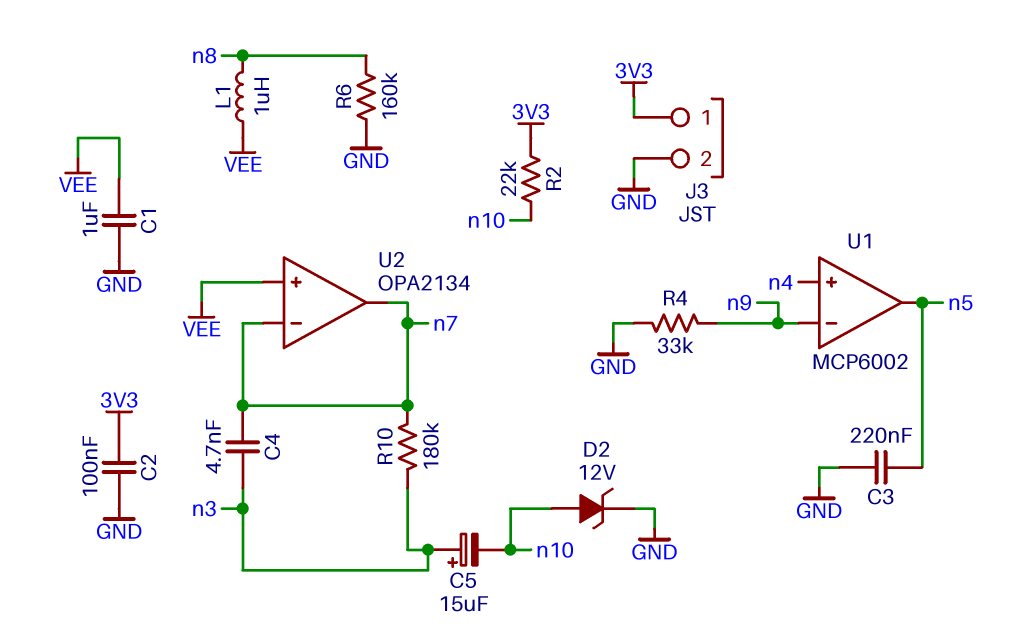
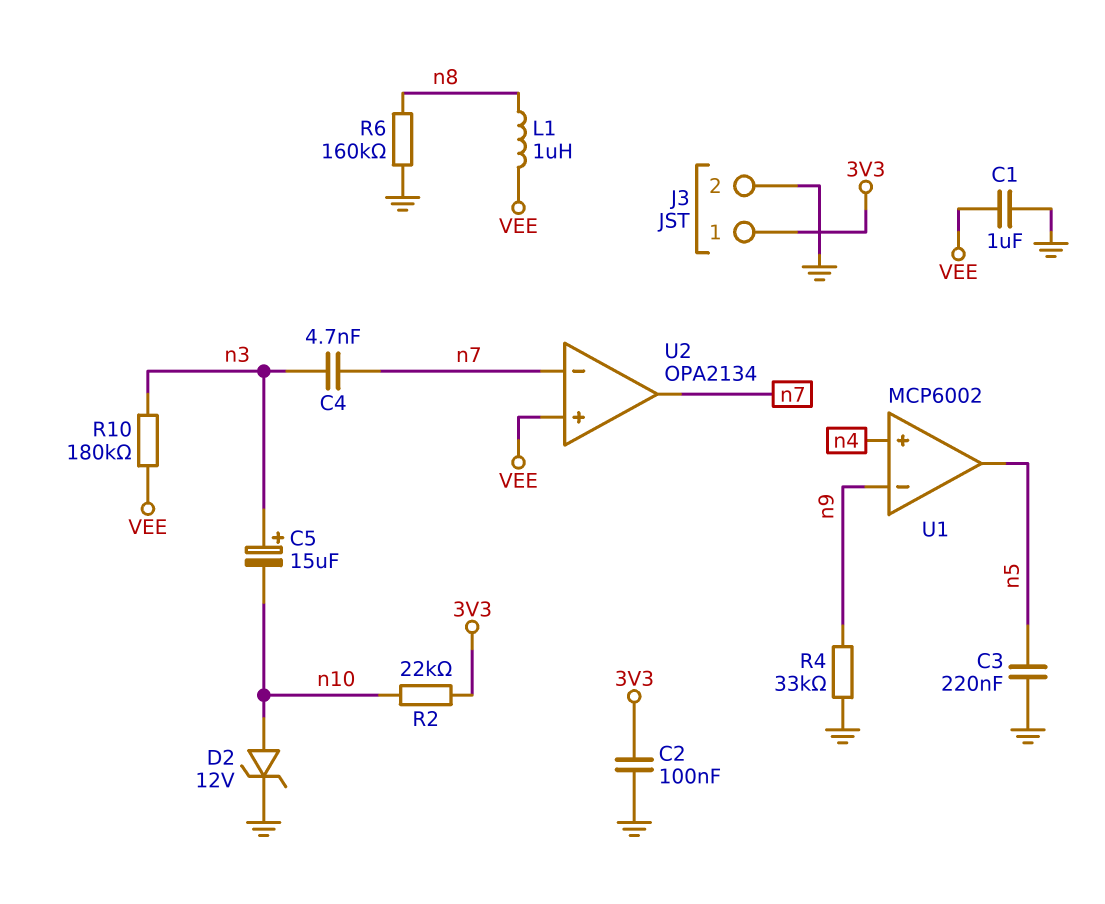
R10: 180k (n3, n7) -> 180k (VEE, n3)

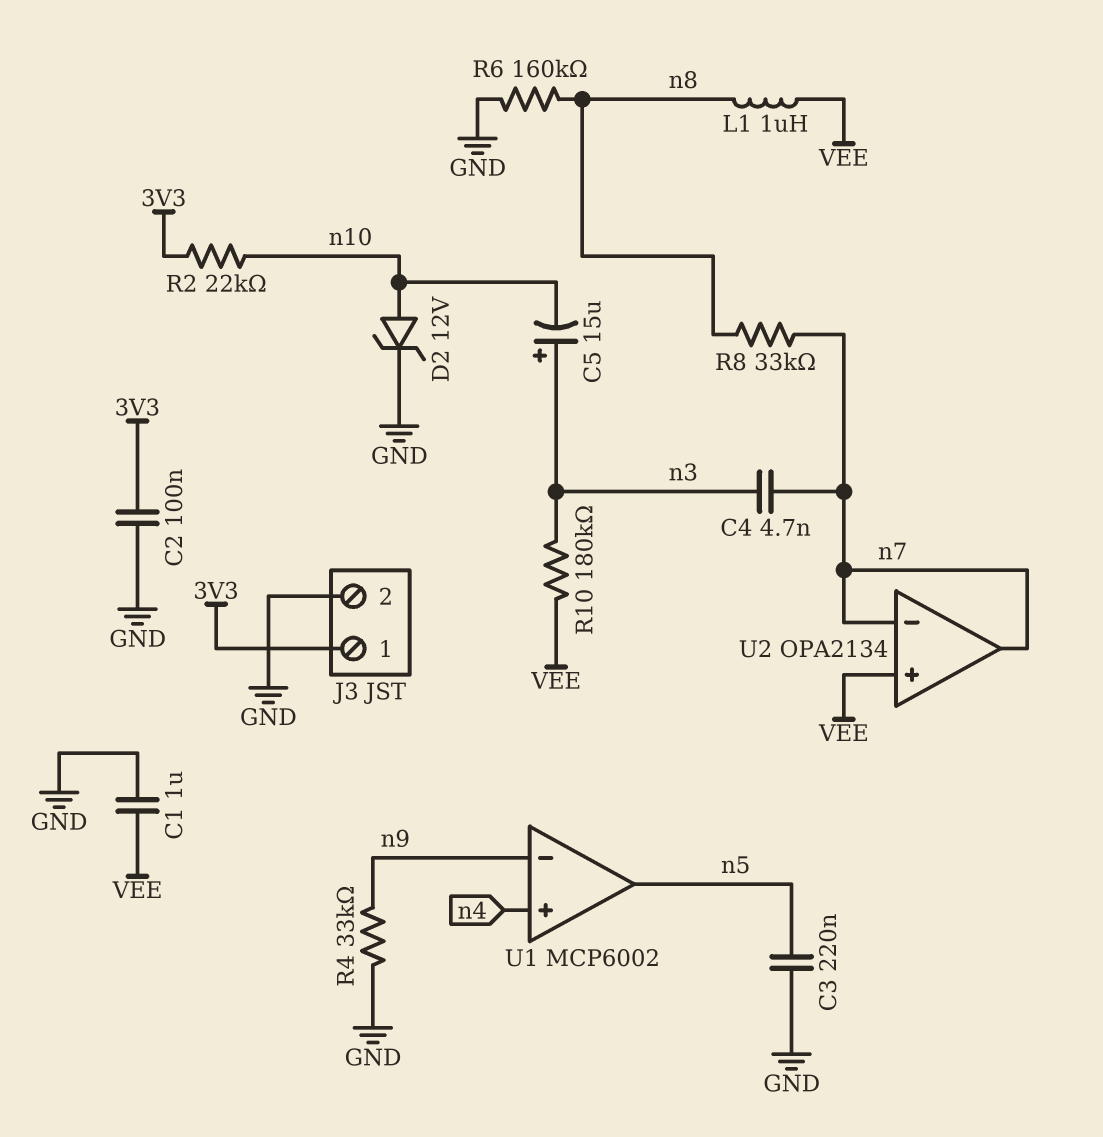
R8: none -> 33k (n7, n8)

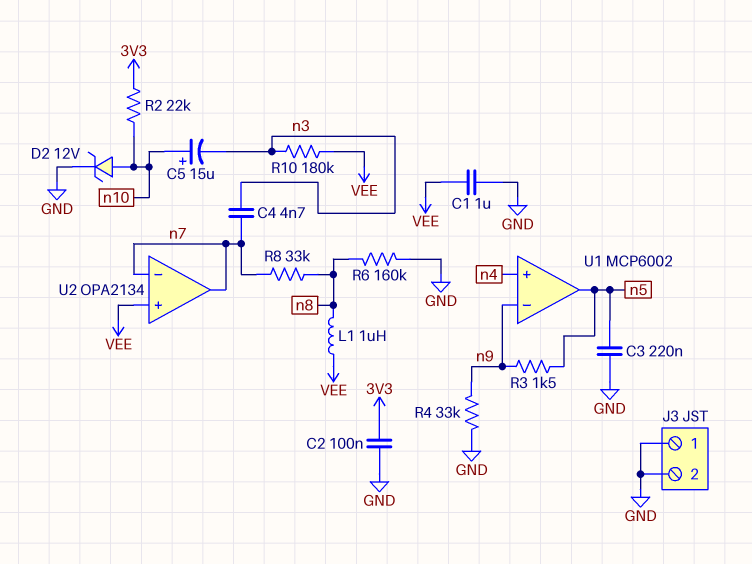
C5: 15uF (plus n3, minus n10) -> 15uF (plus n10, minus n3)
J3 pin 1: 3V3 -> GND
R3: none -> 1.5k (n5, n9)

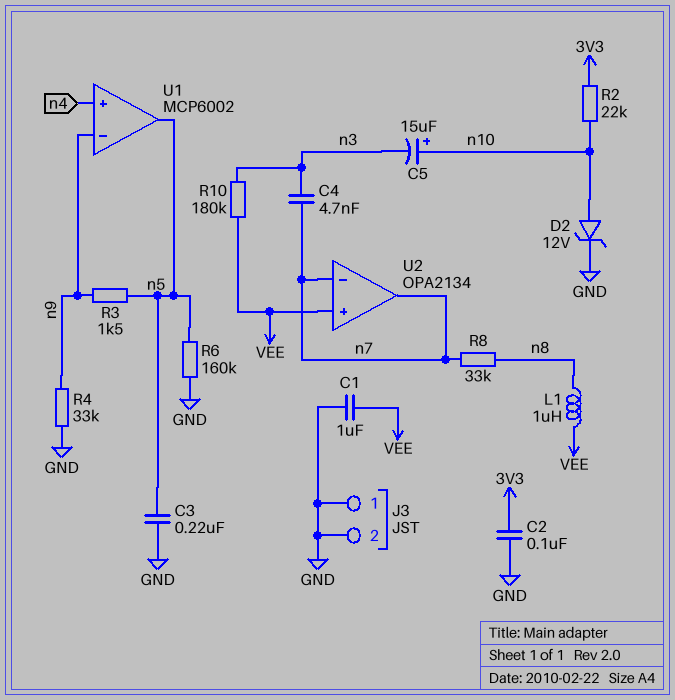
R6: 160k (GND, n8) -> 160k (GND, n5)

